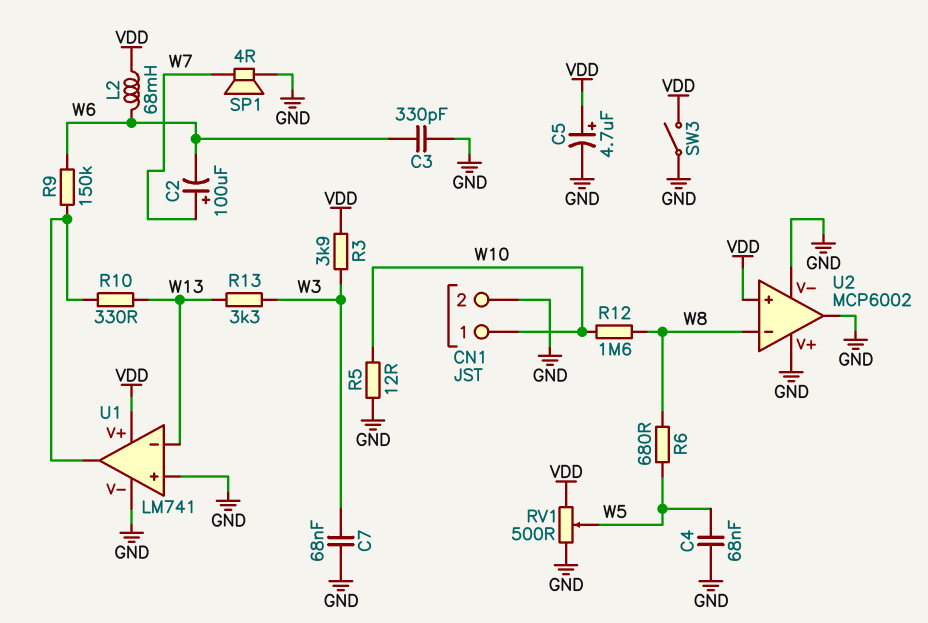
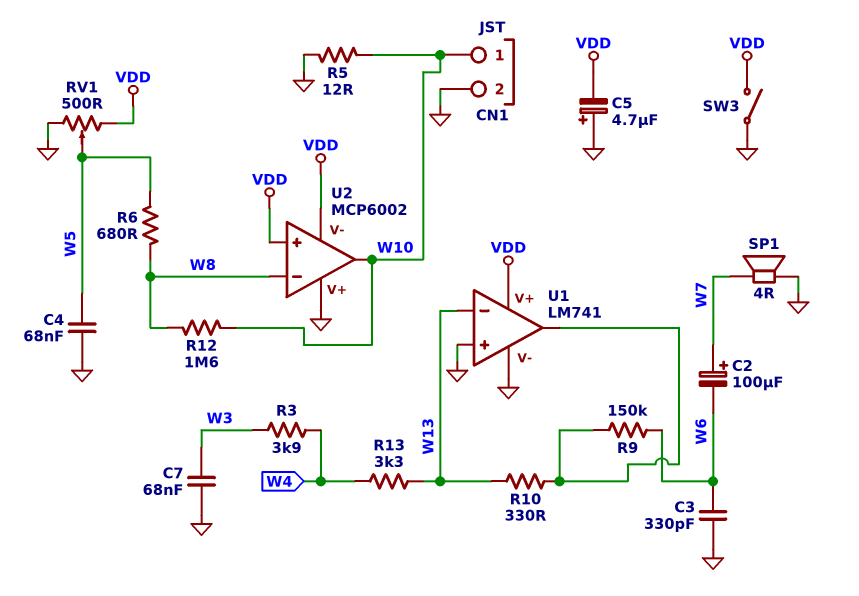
C5: 4.7uF (plus VDD, minus GND) -> 4.7uF (plus GND, minus VDD)
L2: 68mH (VDD, W6) -> none
R3: 3.9k (VDD, W3) -> 3.9k (W3, W4)
R13: 3.3k (W3, W13) -> 3.3k (W4, W13)
U2 pin V-: GND -> VDD
U2 pin out: GND -> W10

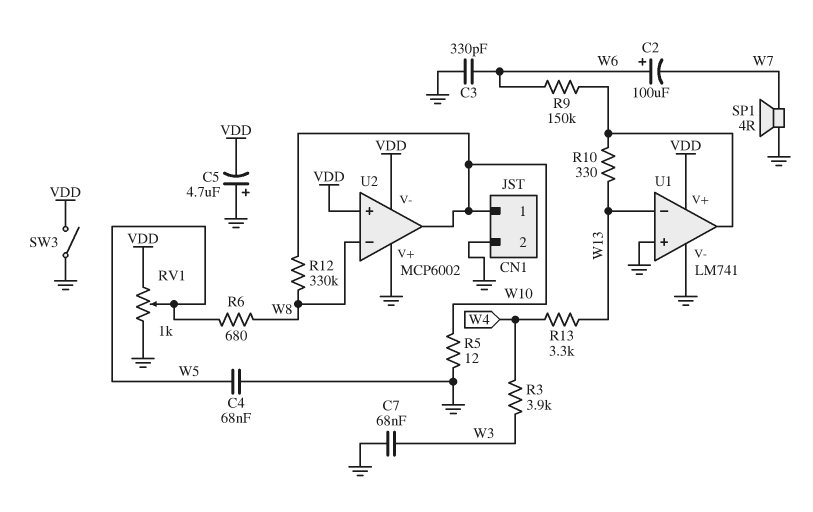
C2: 100uF (plus W7, minus W6) -> 100uF (plus W6, minus W7)
R12: 1.6M (W8, W10) -> 330k (W8, W10)
RV1: 500 (GND, VDD, wiper W5) -> 1k (GND, VDD, wiper W5)

